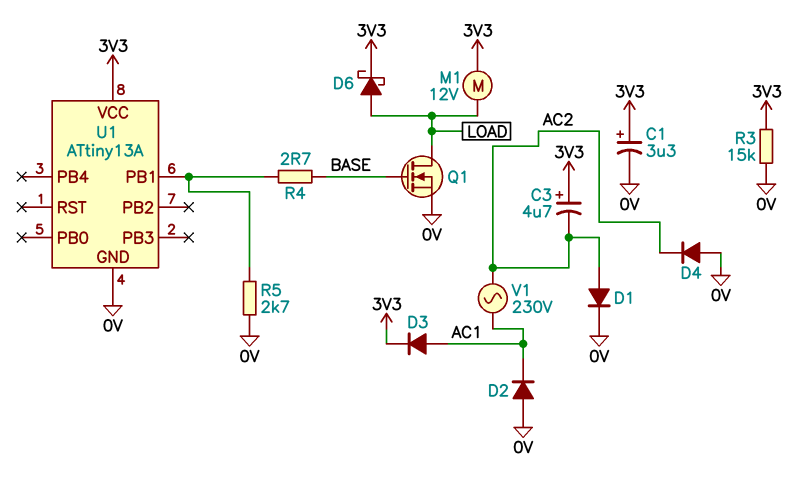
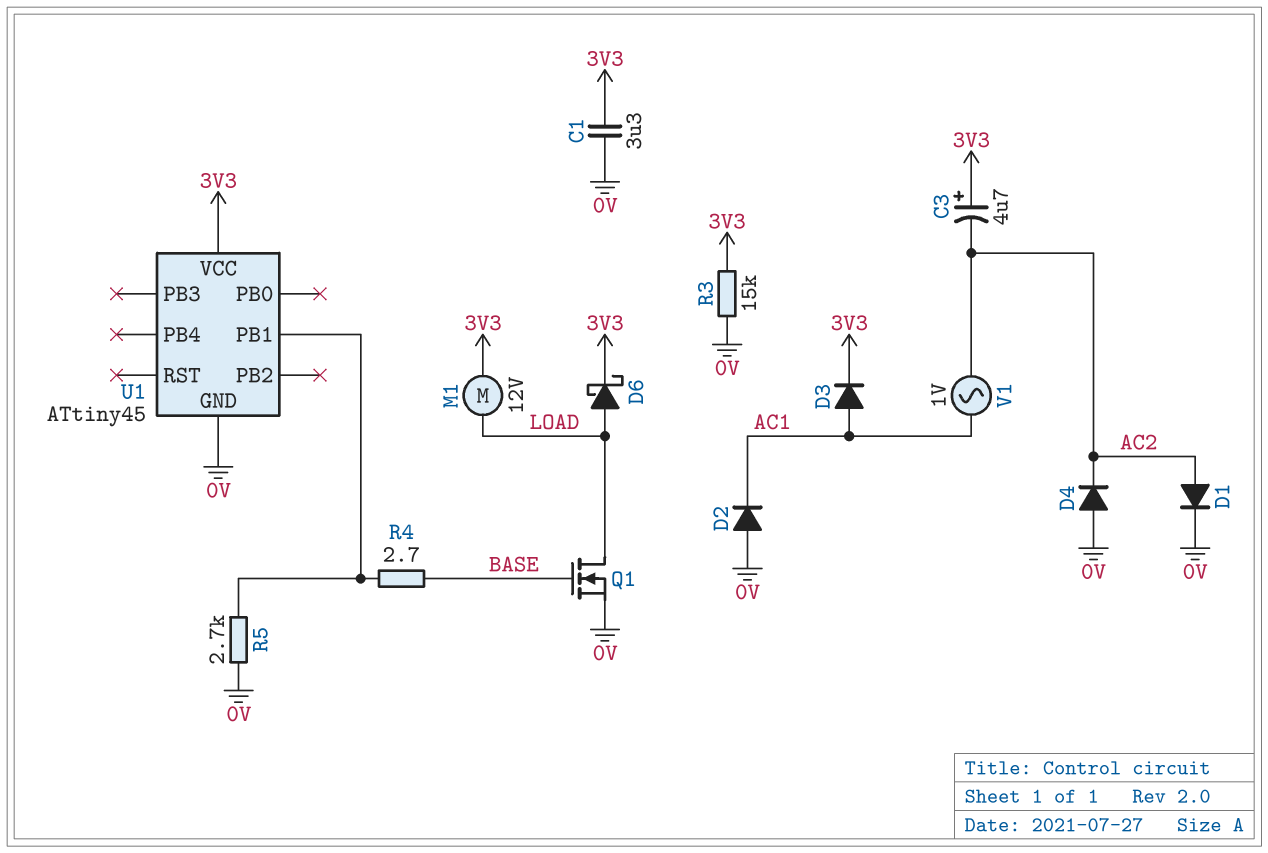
C1: 3.3uF (plus 3V3, minus 0V) -> 3.3uF (0V, 3V3)
U1: ATtiny13A -> ATtiny45
V1: AC 230V (AC1, AC2) -> AC 1V (AC1, AC2)

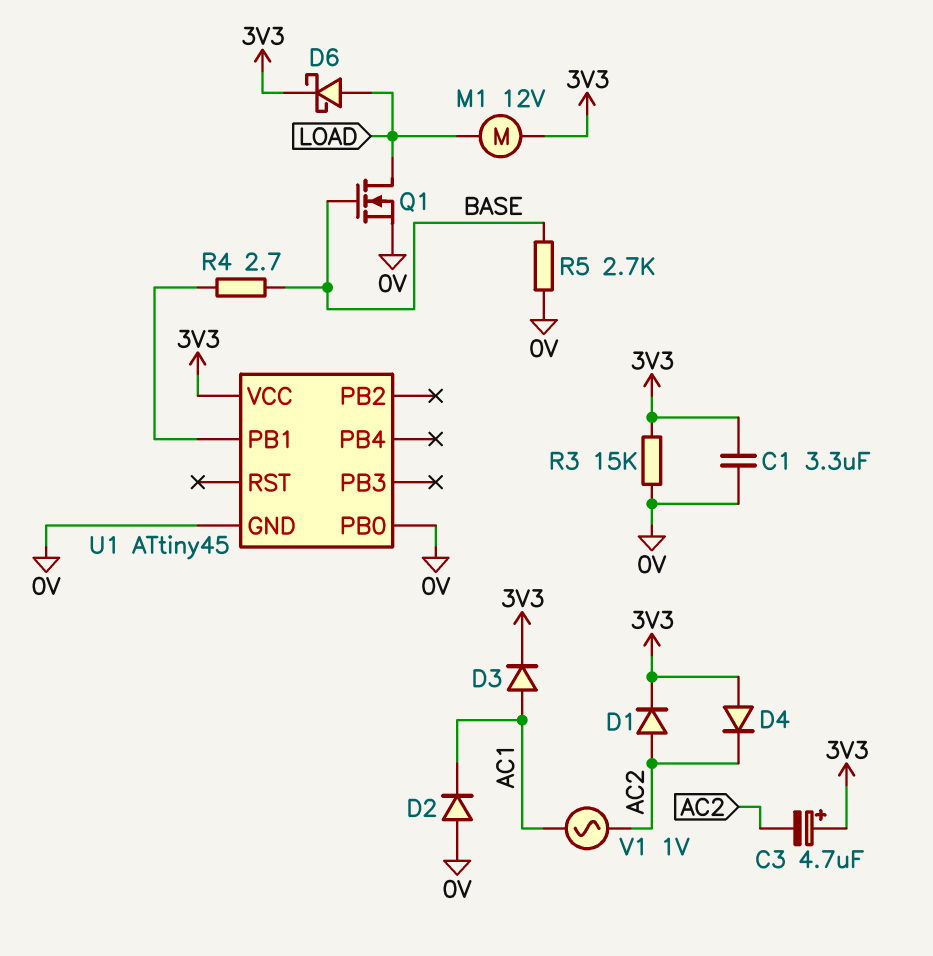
D1: diode (A AC2, K 0V) -> diode (A AC2, K 3V3)
D4: diode (A 0V, K AC2) -> diode (A 3V3, K AC2)
R5: 2.7k (0V, U1/PB1) -> 2.7k (0V, BASE)
U1 pin PB0: none -> 0V

